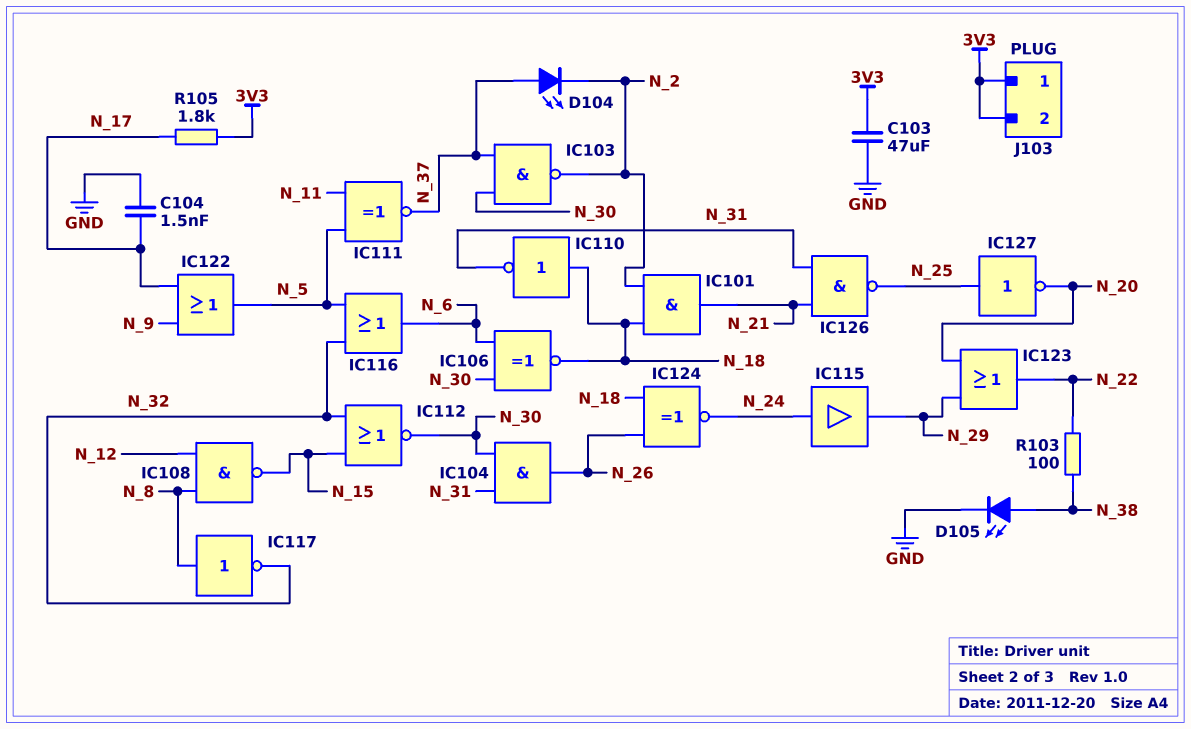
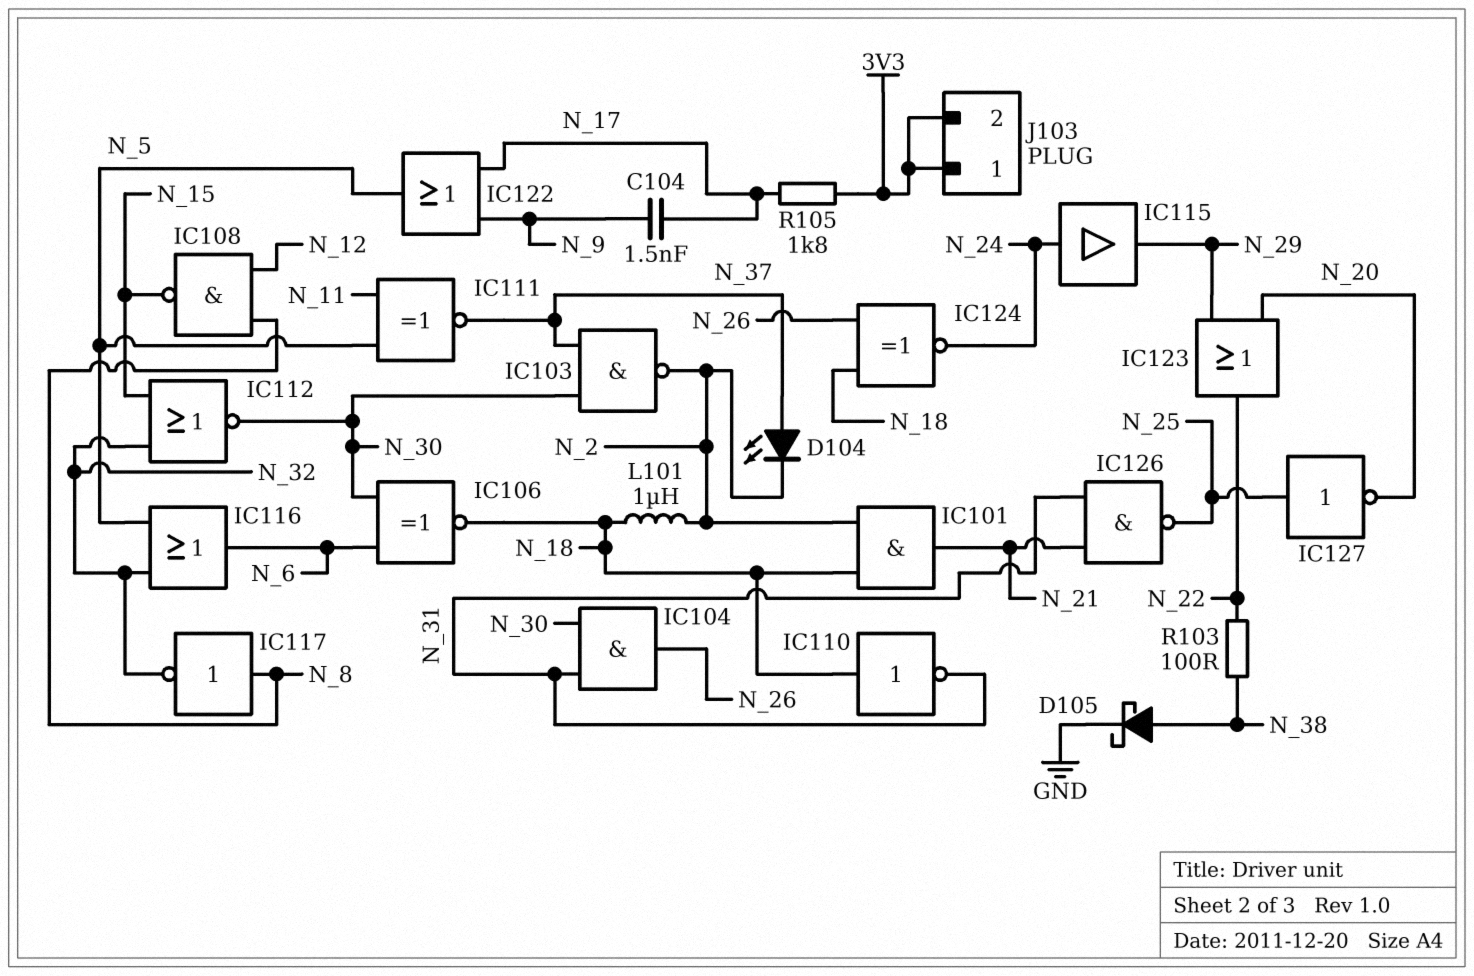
C103: 47uF (3V3, GND) -> none
C104: 1.5nF (GND, N_17) -> 1.5nF (N_9, N_17)
D105: LED (A N_38, K GND) -> schottky (A N_38, K GND)
L101: none -> 1uH (N_2, N_18)

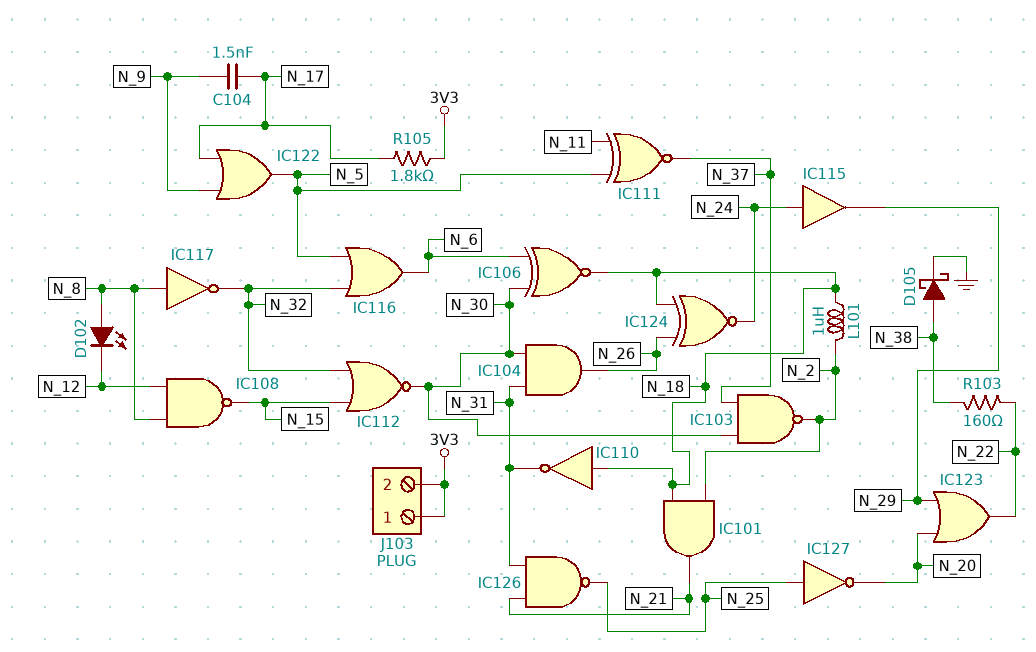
D102: none -> LED (A N_8, K N_12)
D104: LED (A N_37, K N_2) -> none
R103: 100 (N_22, N_38) -> 160 (N_22, N_38)

